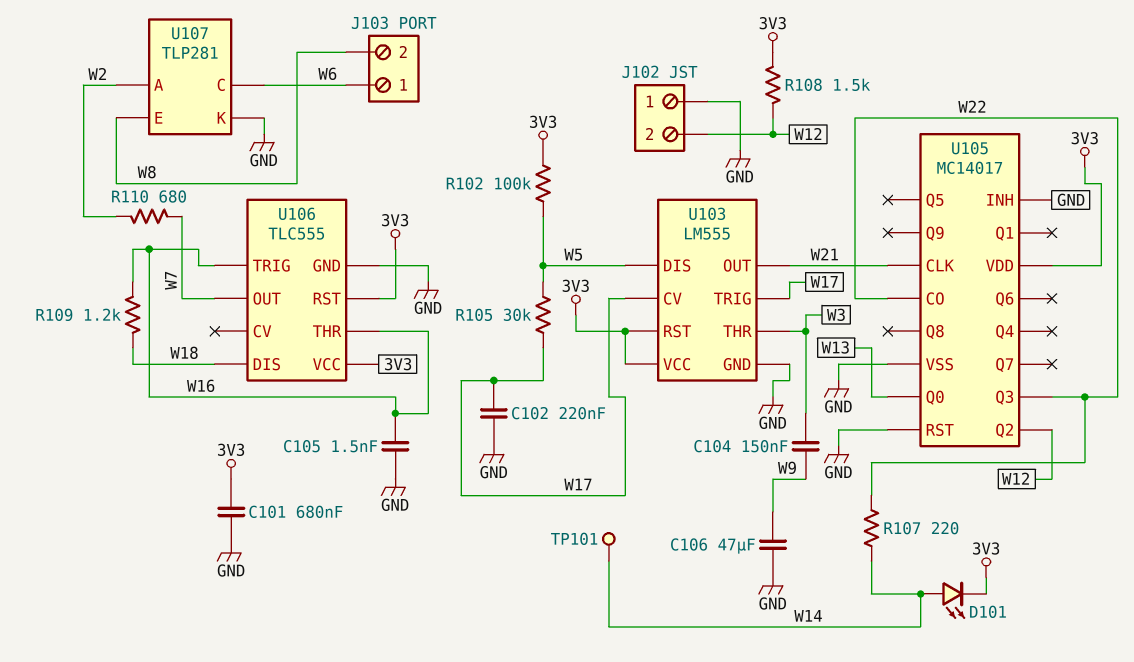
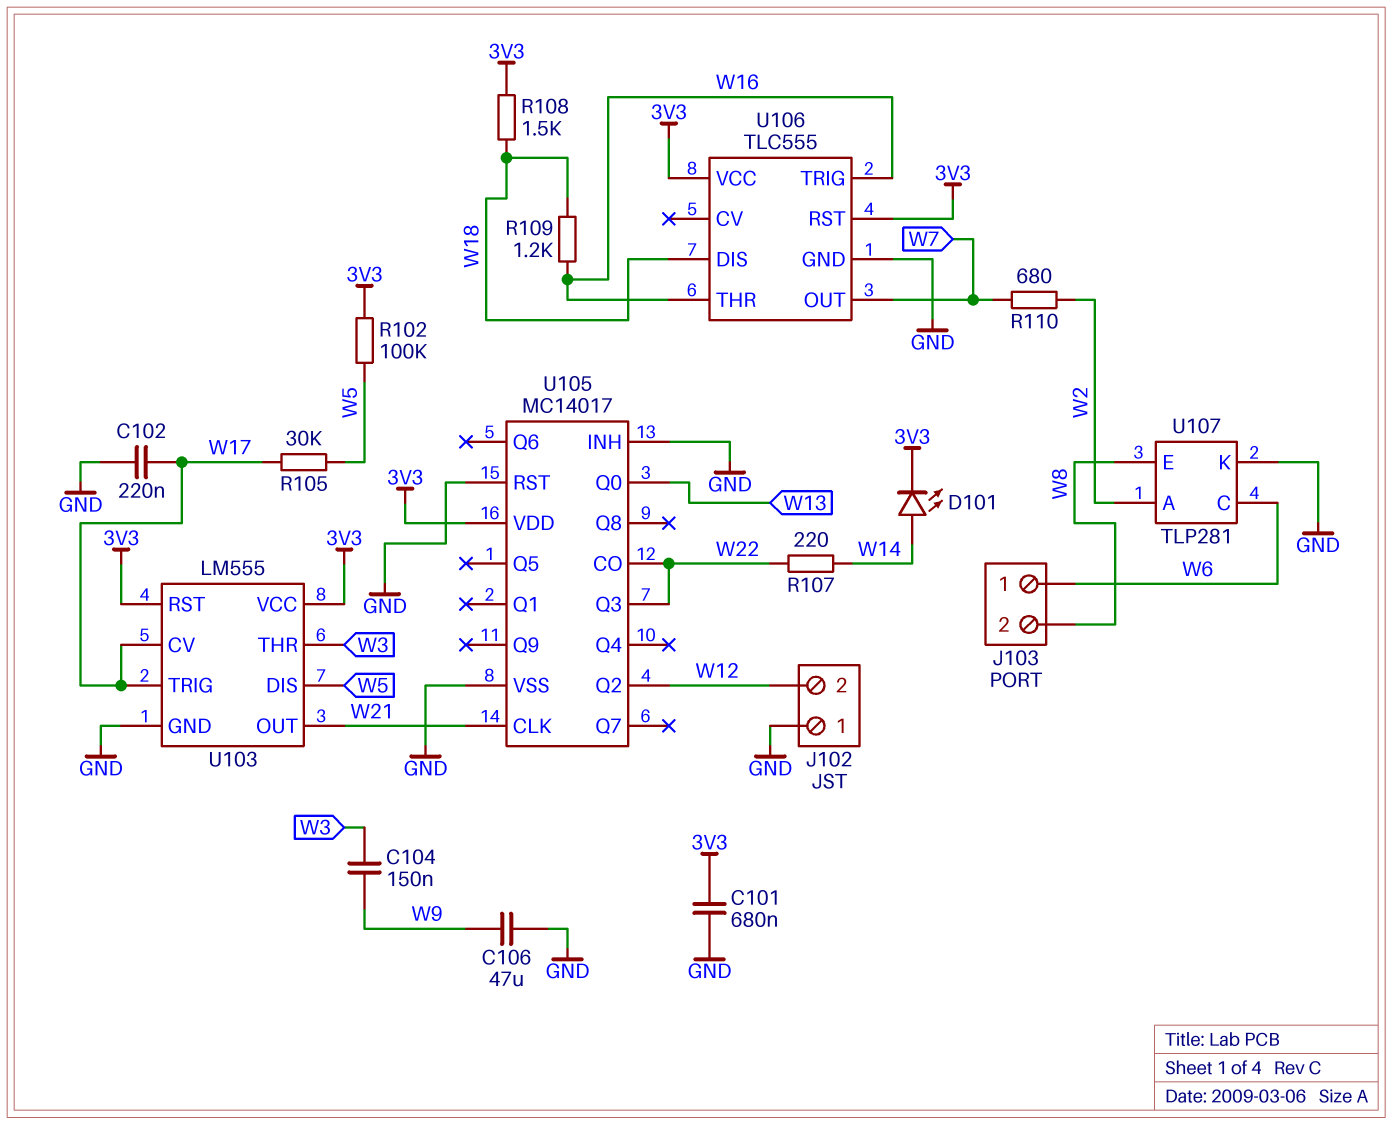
C105: 1.5nF (GND, W16) -> none
R108: 1.5k (3V3, W12) -> 1.5k (3V3, W18)
TP101: test point (W14) -> none

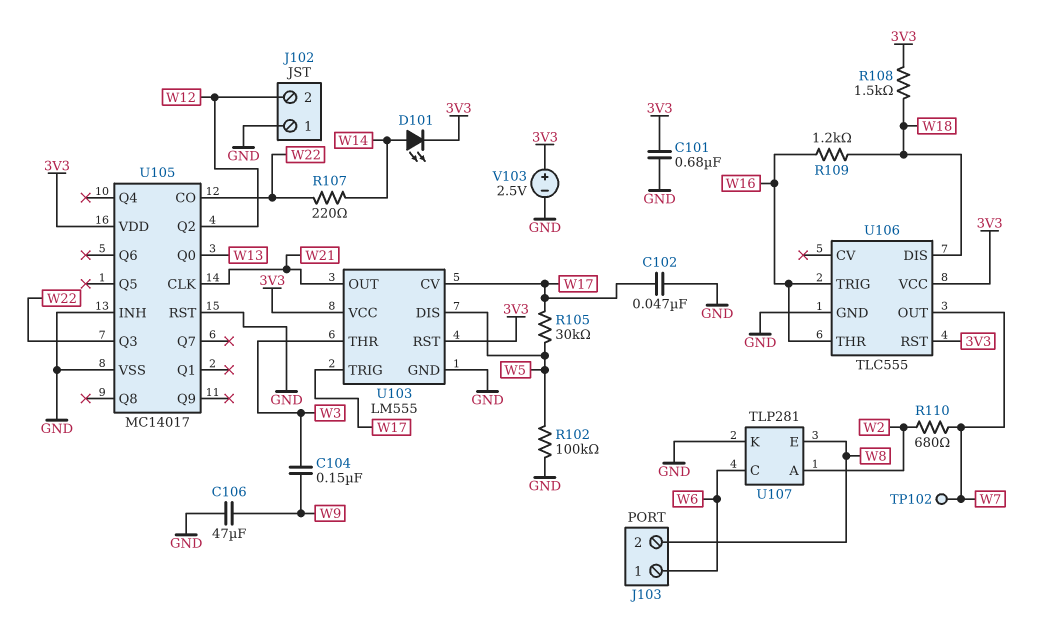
C102: 220nF (GND, W17) -> 47nF (GND, W17)
R102: 100k (3V3, W5) -> 100k (GND, W5)
TP102: none -> test point (W7)
V103: none -> 2.5V (plus 3V3, minus GND)

